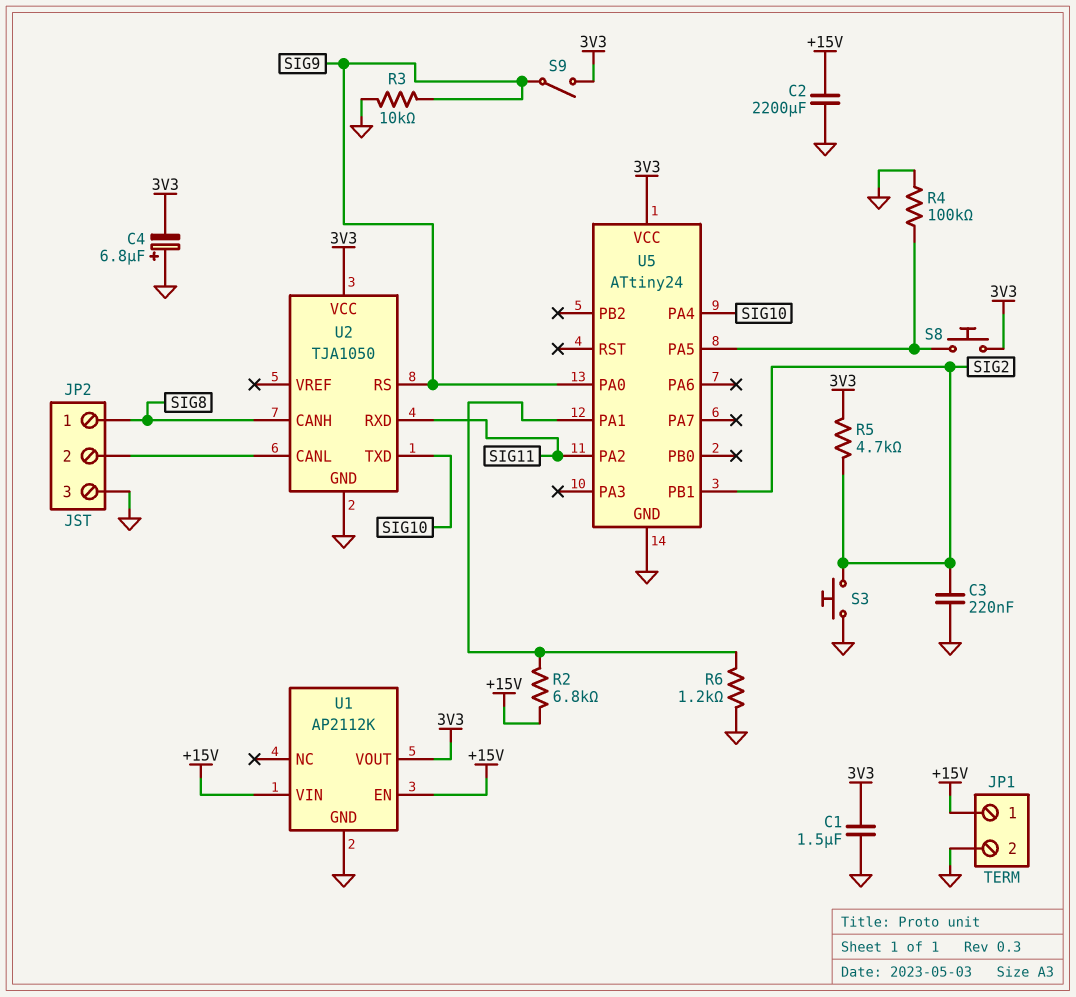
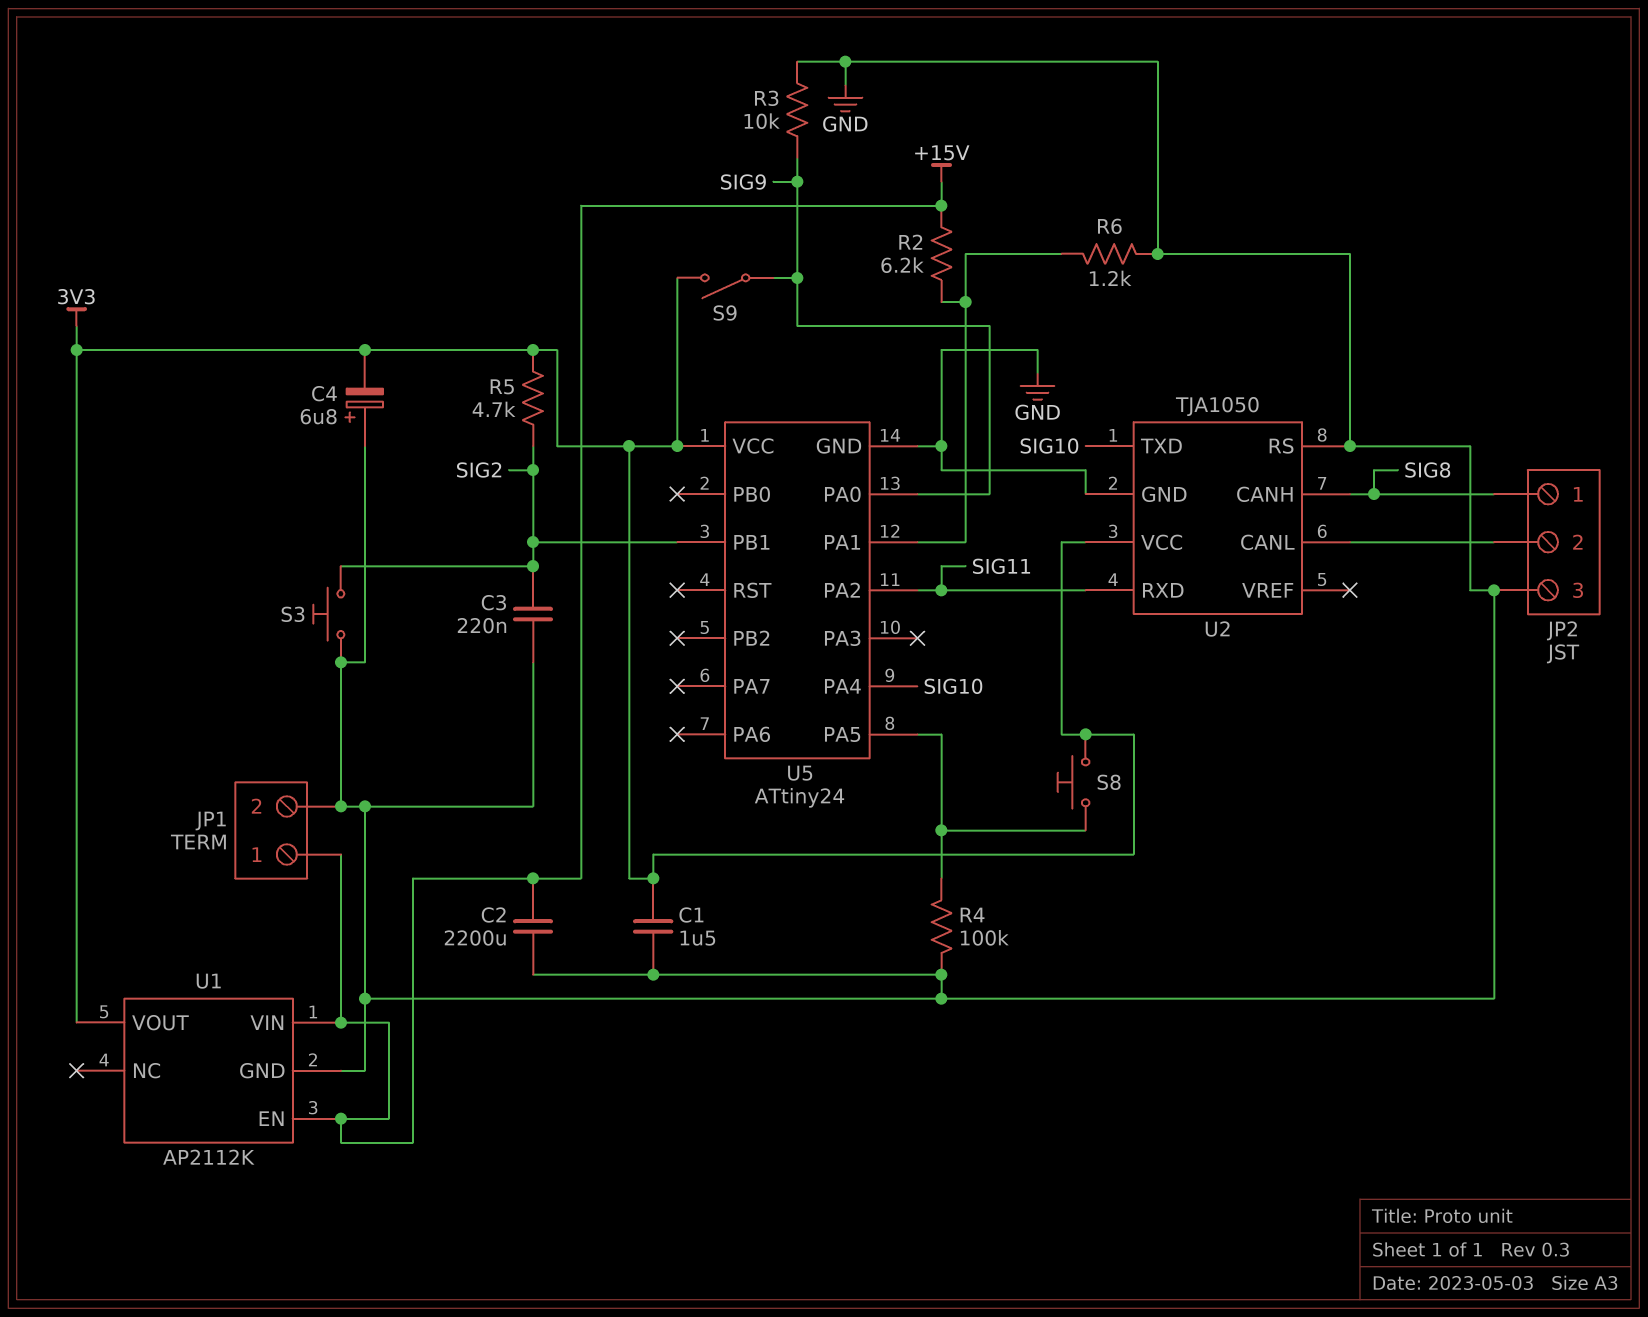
R2: 6.8k (+15V, U5/PA1) -> 6.2k (+15V, U5/PA1)
U2 pin RS: SIG9 -> GND

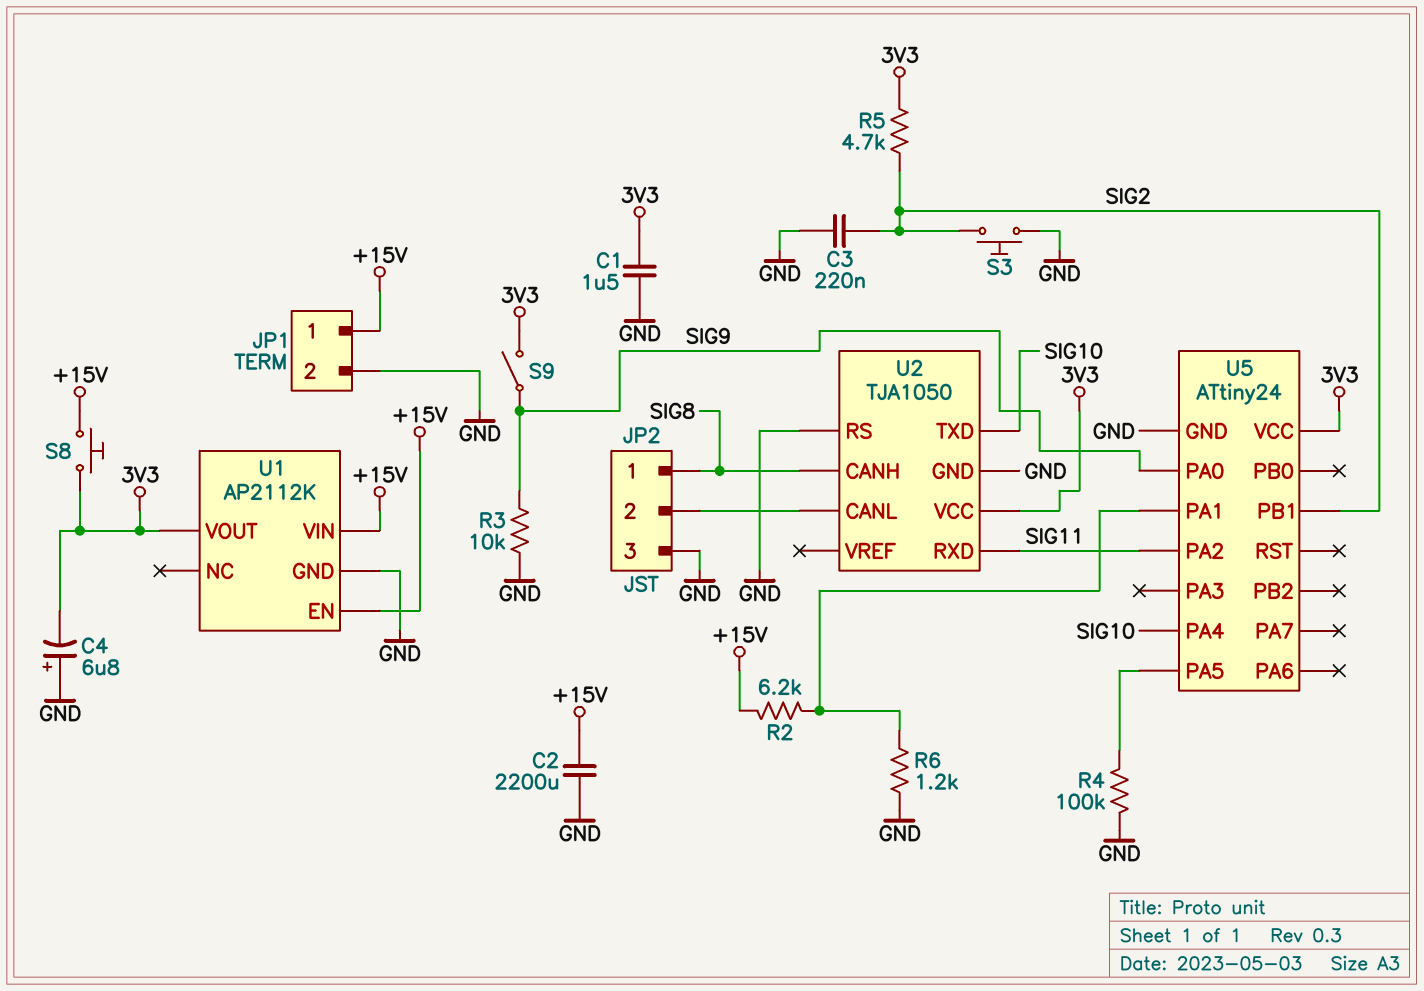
S8: button (3V3, U5/PA5) -> button (+15V, 3V3)

